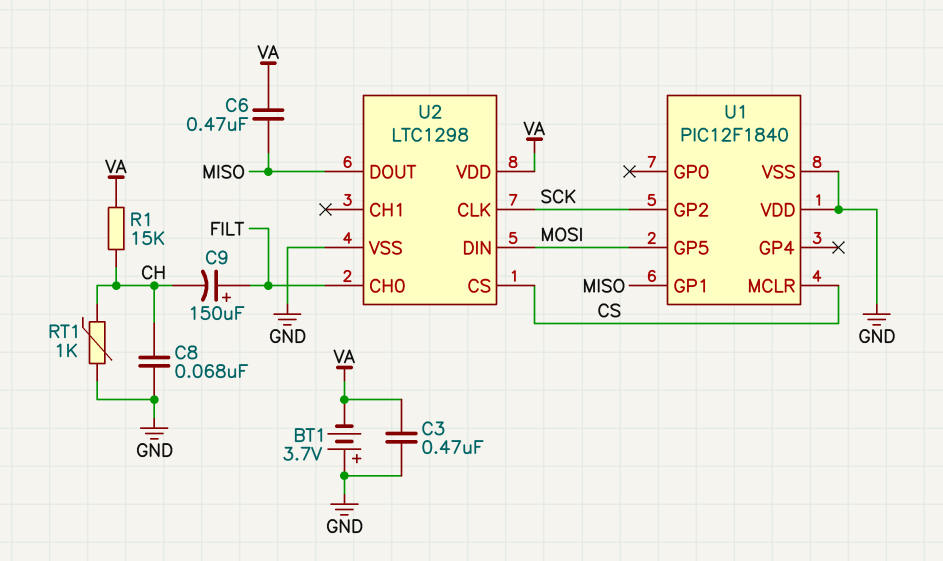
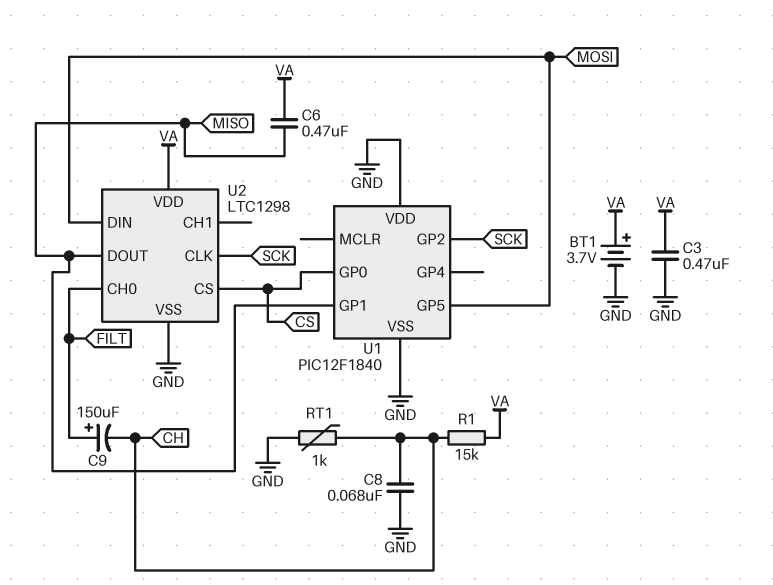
BT1: 3.7V (plus GND, minus VA) -> 3.7V (plus VA, minus GND)
U1 pin GP0: none -> CS
U1 pin MCLR: CS -> none

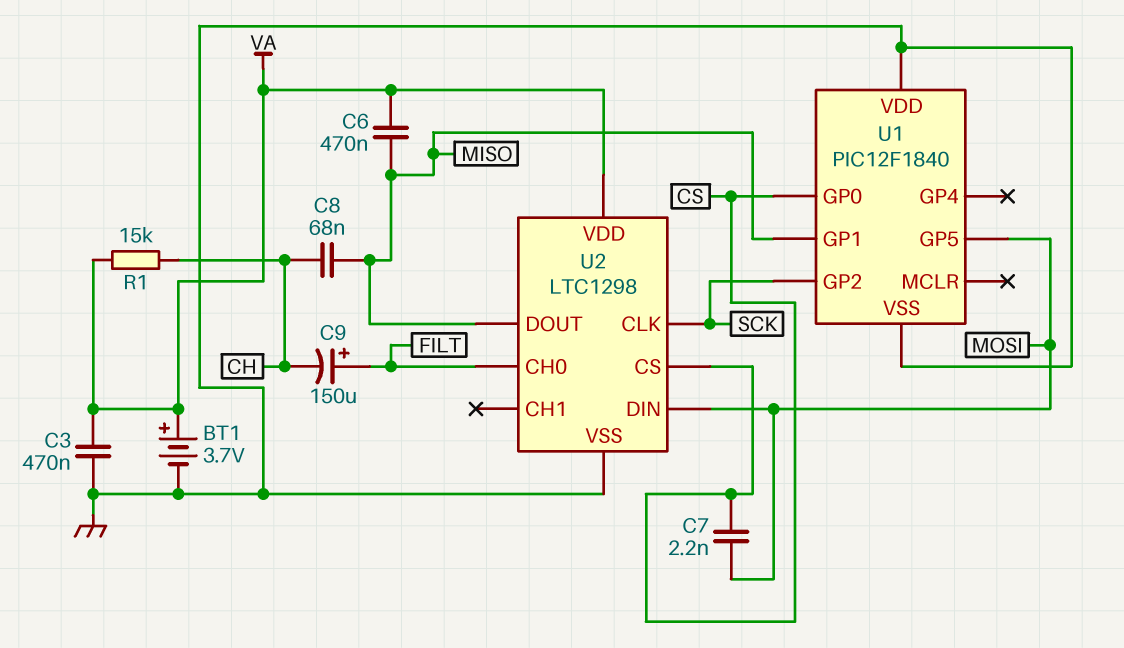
C7: none -> 2.2nF (CS, MOSI)
C8: 68nF (CH, GND) -> 68nF (CH, MISO)
RT1: 1k (CH, GND) -> none

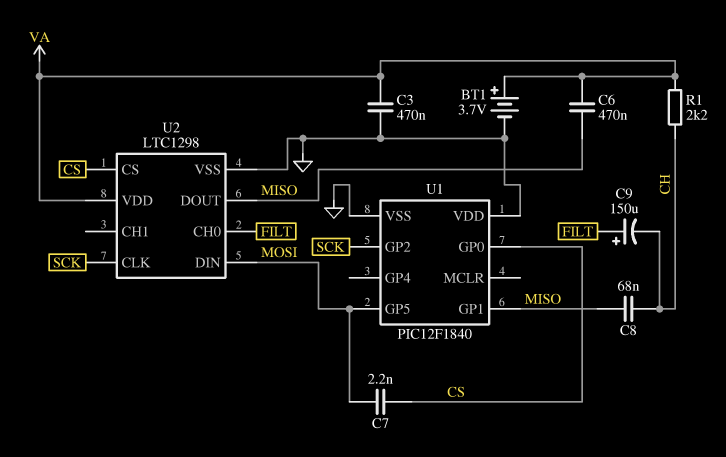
R1: 15k (CH, VA) -> 2.2k (CH, VA)

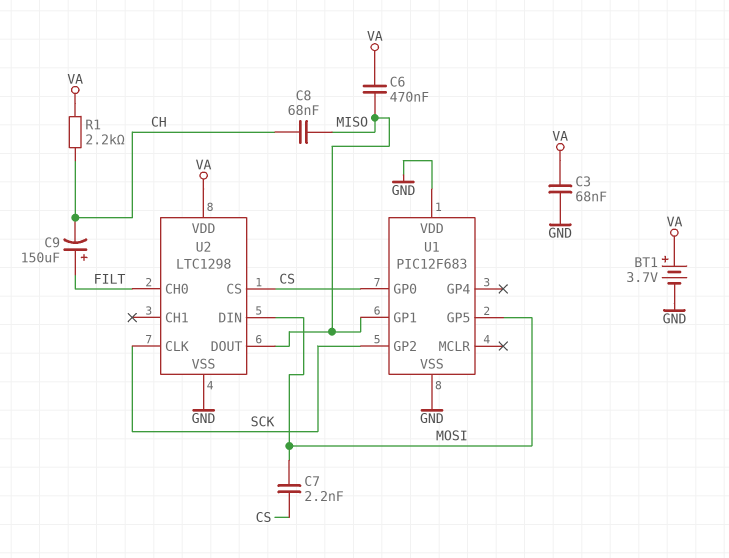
C3: 470nF (GND, VA) -> 68nF (GND, VA)
U1: PIC12F1840 -> PIC12F683

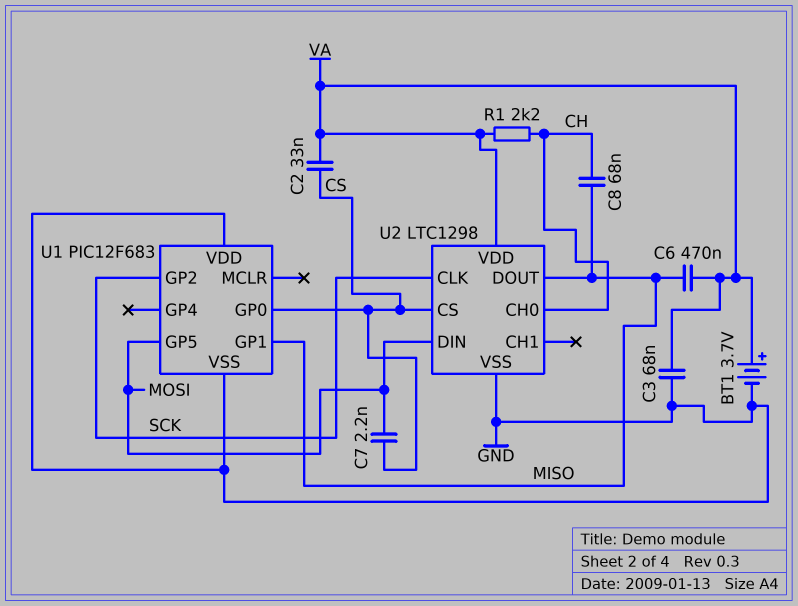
C2: none -> 33nF (CS, VA)
C9: 150uF (plus FILT, minus CH) -> none
U2 pin CH0: FILT -> CH

